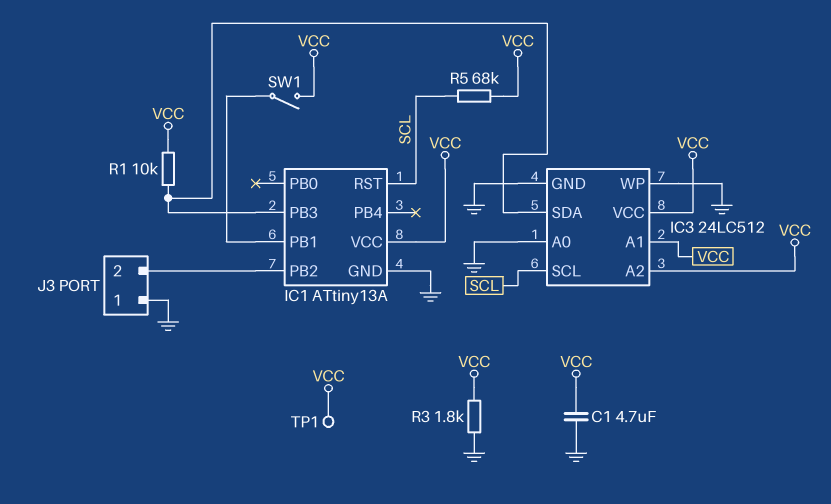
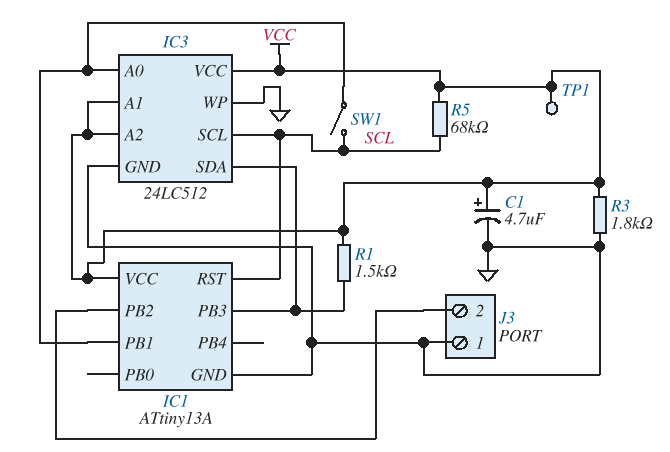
C1: 4.7uF (GND, VCC) -> 4.7uF (plus VCC, minus GND)
IC3 pin A0: GND -> IC1/PB1
R1: 10k (IC1/PB3, VCC) -> 1.5k (IC1/PB3, VCC)
SW1: switch (IC1/PB1, VCC) -> switch (IC1/PB1, SCL)

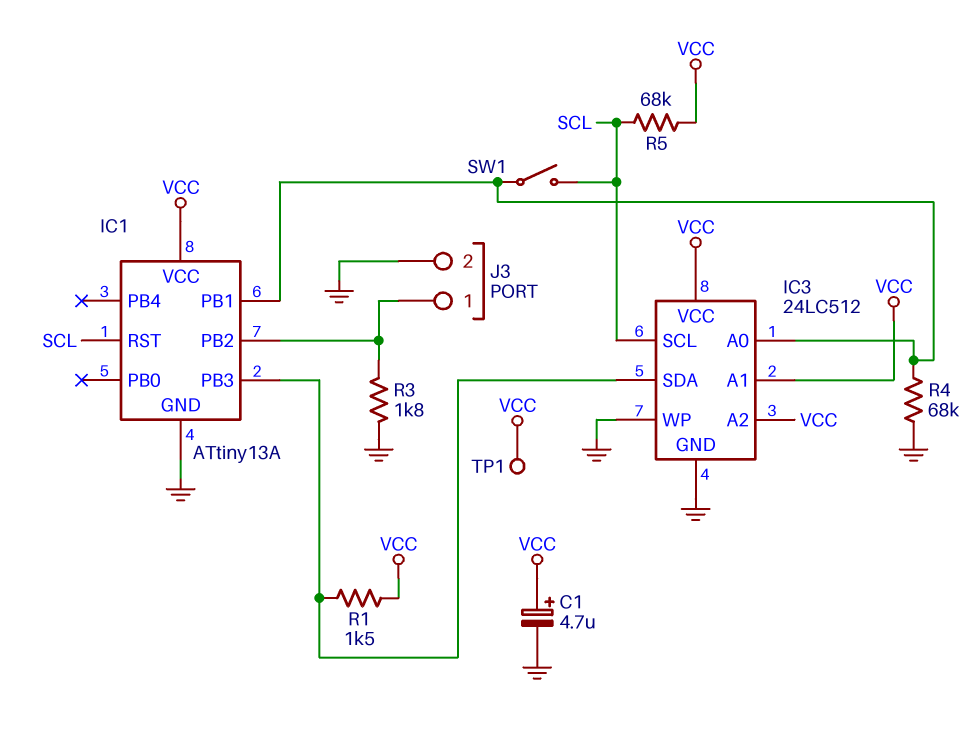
J3 pin 1: GND -> IC1/PB2
J3 pin 2: IC1/PB2 -> GND
R3: 1.8k (GND, VCC) -> 1.8k (GND, IC1/PB2)
R4: none -> 68k (GND, IC1/PB1)

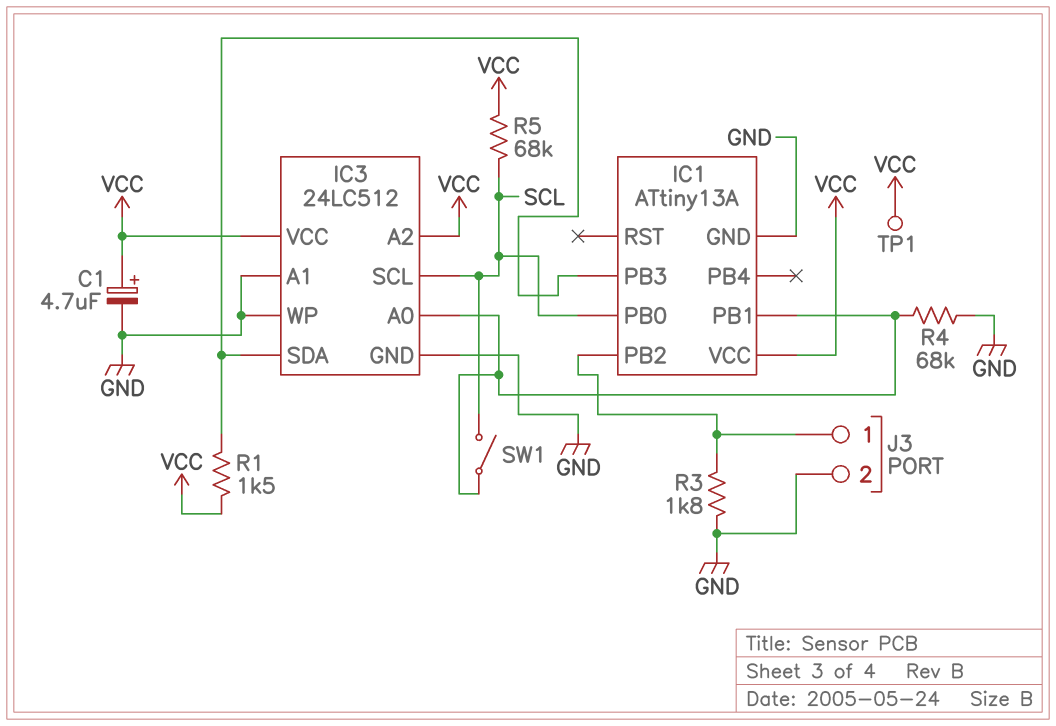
IC1 pin PB0: none -> SCL
IC1 pin RST: SCL -> none
IC3 pin A1: VCC -> GND

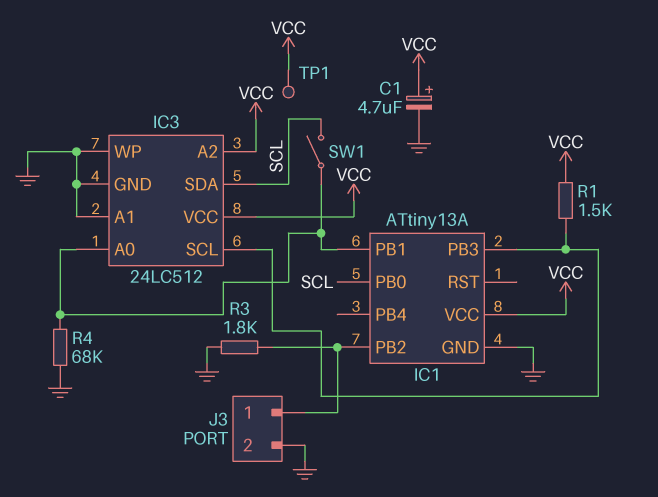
IC3 pin SCL: SCL -> IC1/PB3
IC3 pin SDA: IC1/PB3 -> SCL
R5: 68k (SCL, VCC) -> none

